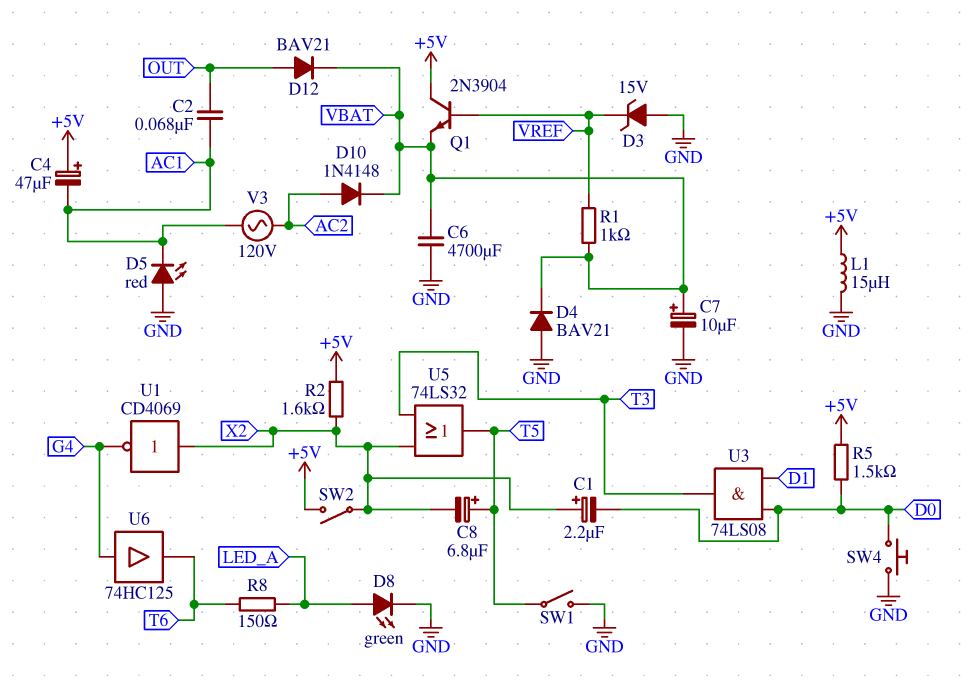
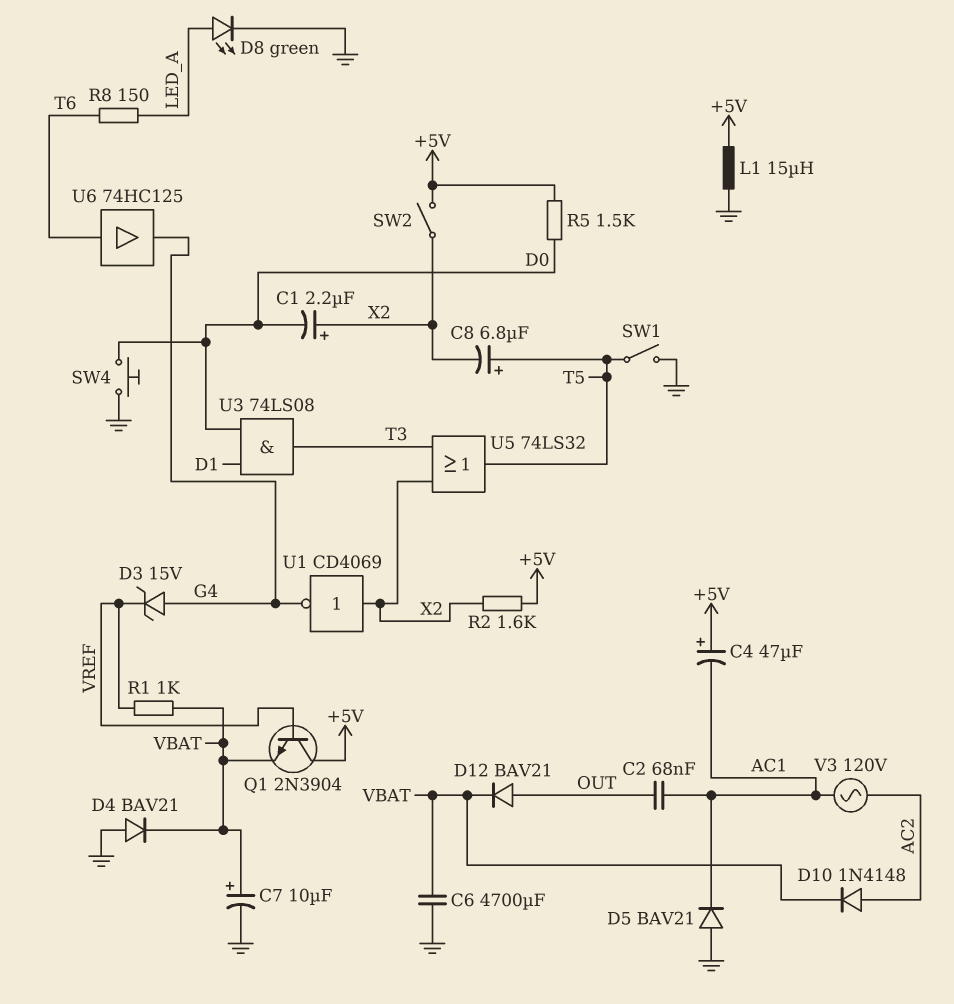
D3: zener 15V (A GND, K VREF) -> zener 15V (A G4, K VREF)
D5: LED red (A GND, K AC1) -> diode BAV21 (A GND, K AC1)
U6: buffer 74HC125 (in G4, out T6) -> buffer 74HC125 (in T6, out G4)

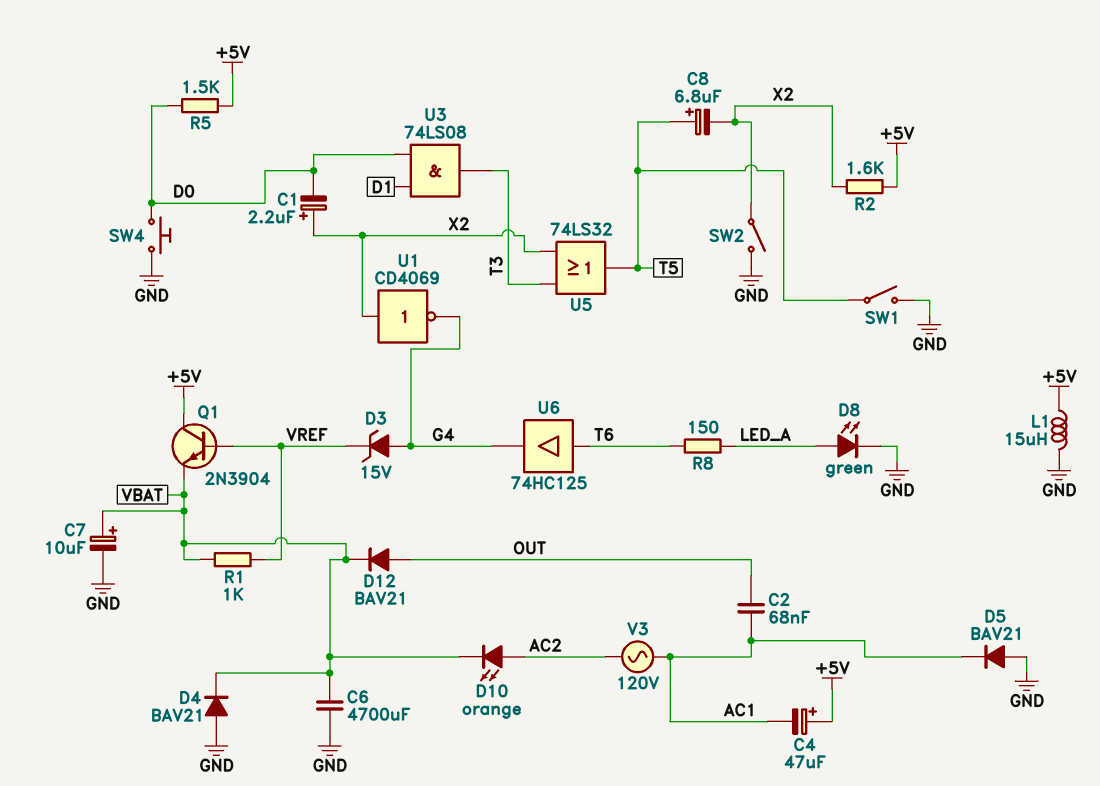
D10: diode 1N4148 (A AC2, K VBAT) -> LED orange (A AC2, K VBAT)
SW2: switch (+5V, X2) -> switch (GND, X2)

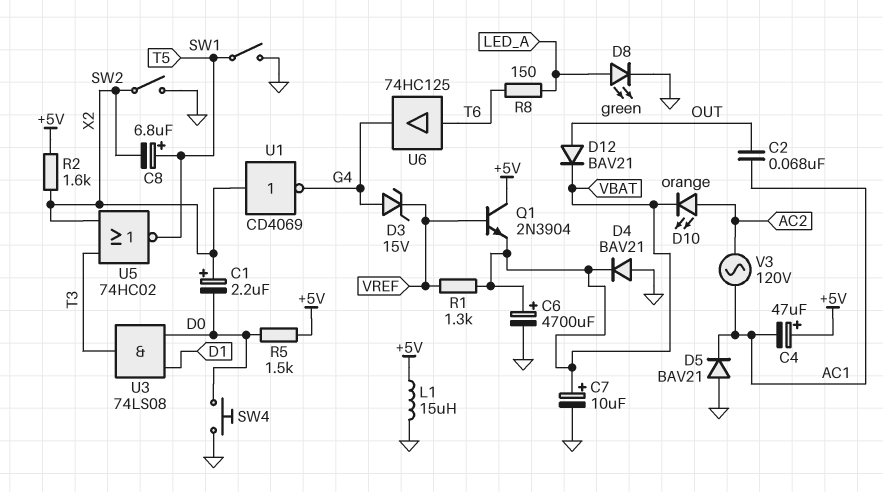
C6: 4700uF (GND, VBAT) -> 4700uF (plus VBAT, minus GND)
R1: 1k (VBAT, VREF) -> 1.3k (VBAT, VREF)
U5: OR 74LS32 (in T3, in X2, out T5) -> NOR 74HC02 (in T3, in X2, out T5)

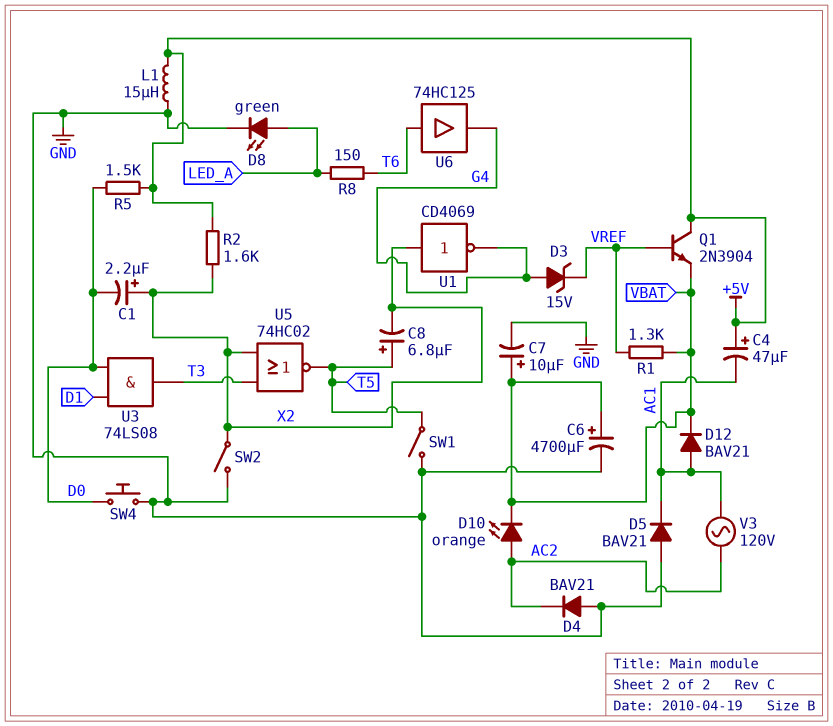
C2: 68nF (AC1, OUT) -> none
D4: diode BAV21 (A GND, K VBAT) -> diode BAV21 (A GND, K AC2)
D12: diode BAV21 (A OUT, K VBAT) -> diode BAV21 (A AC1, K VBAT)

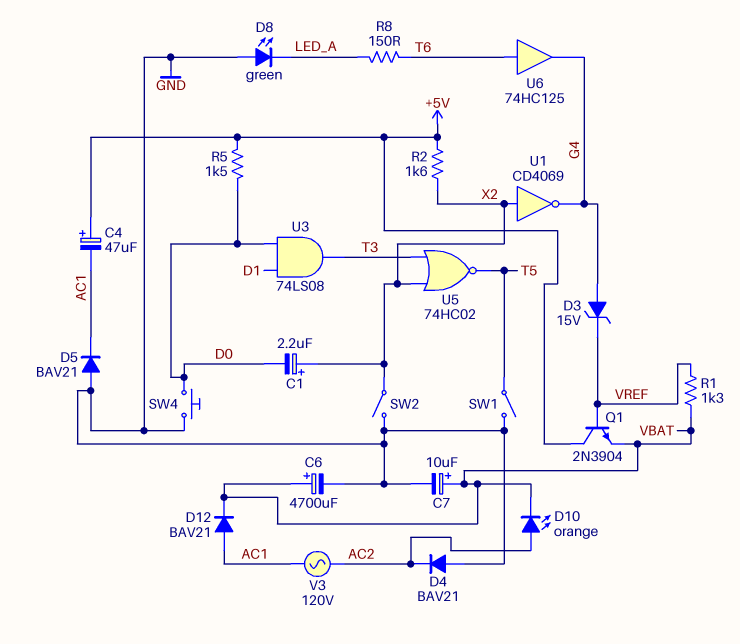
C8: 6.8uF (plus T5, minus X2) -> none
D8: LED green (A LED_A, K GND) -> LED green (A GND, K LED_A)
L1: 15uH (+5V, GND) -> none

